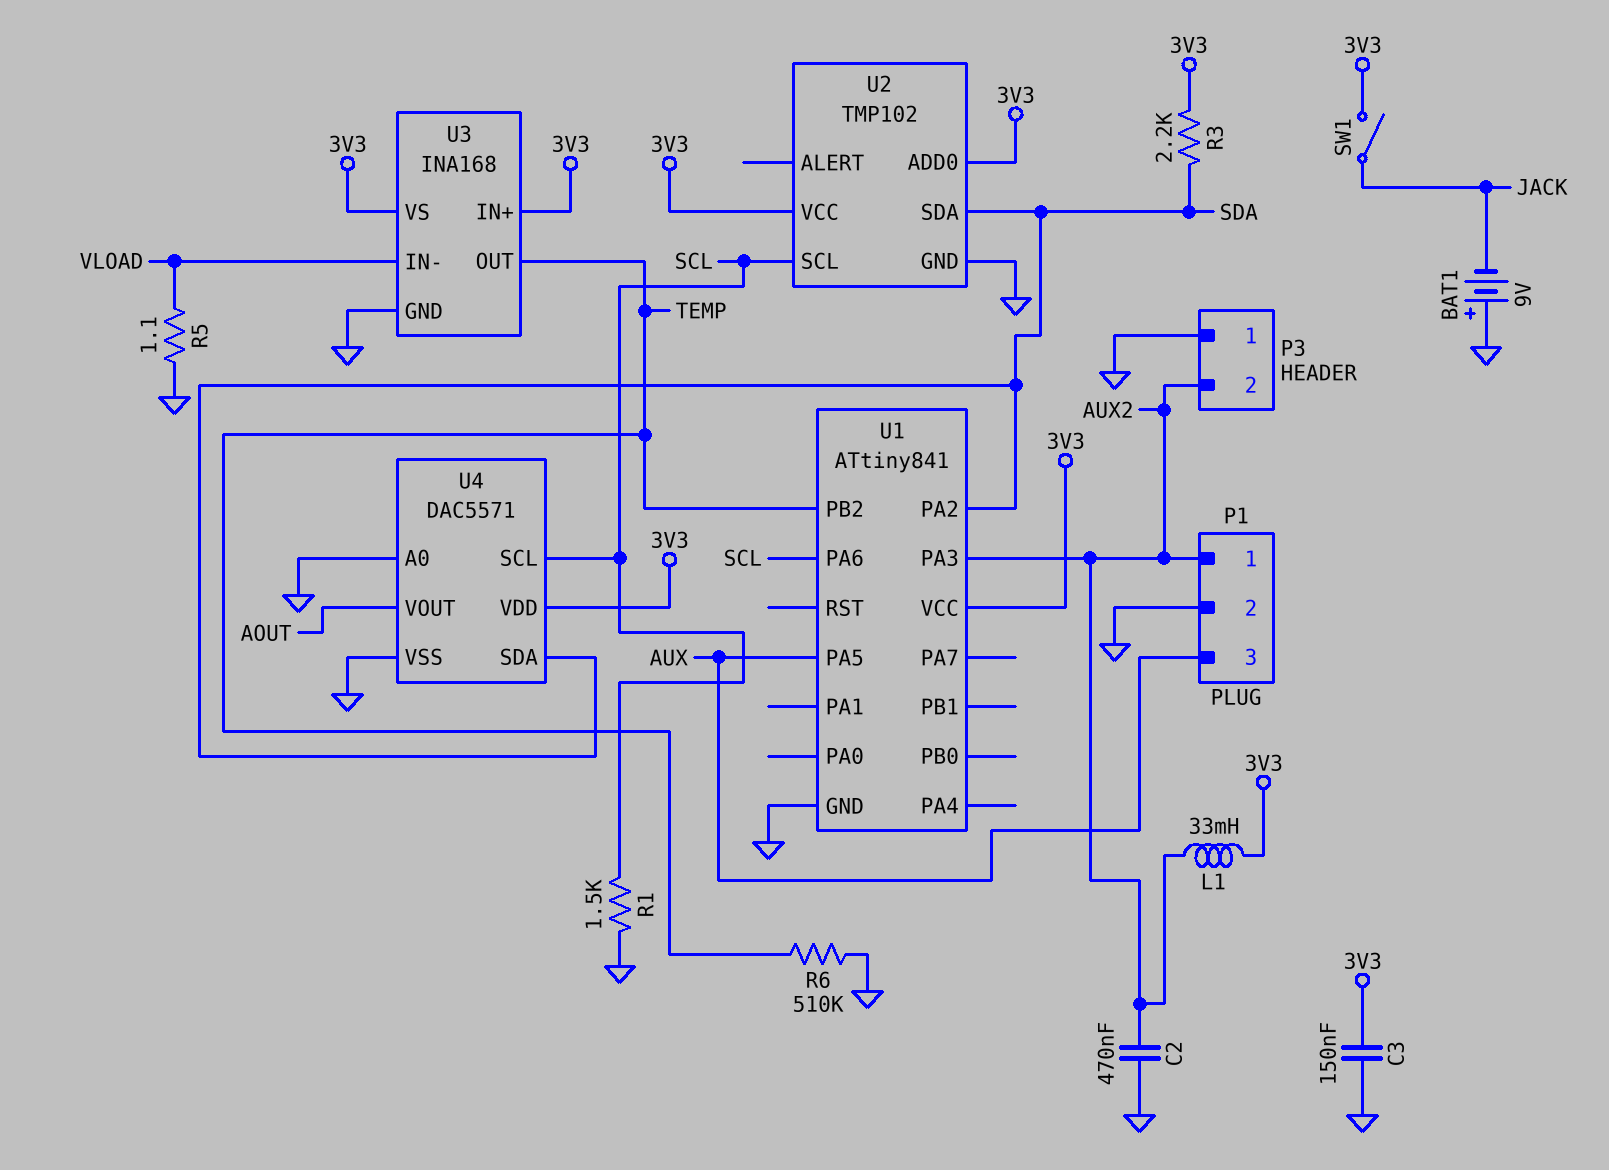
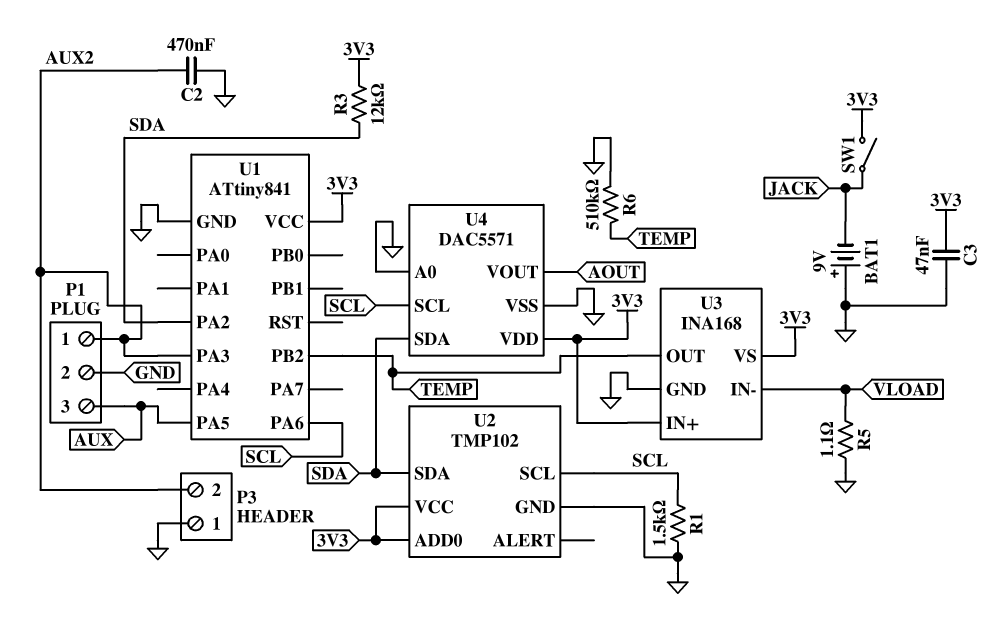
C3: 150nF (3V3, GND) -> 47nF (3V3, GND)
L1: 33mH (3V3, AUX2) -> none
R3: 2.2k (3V3, SDA) -> 12k (3V3, SDA)

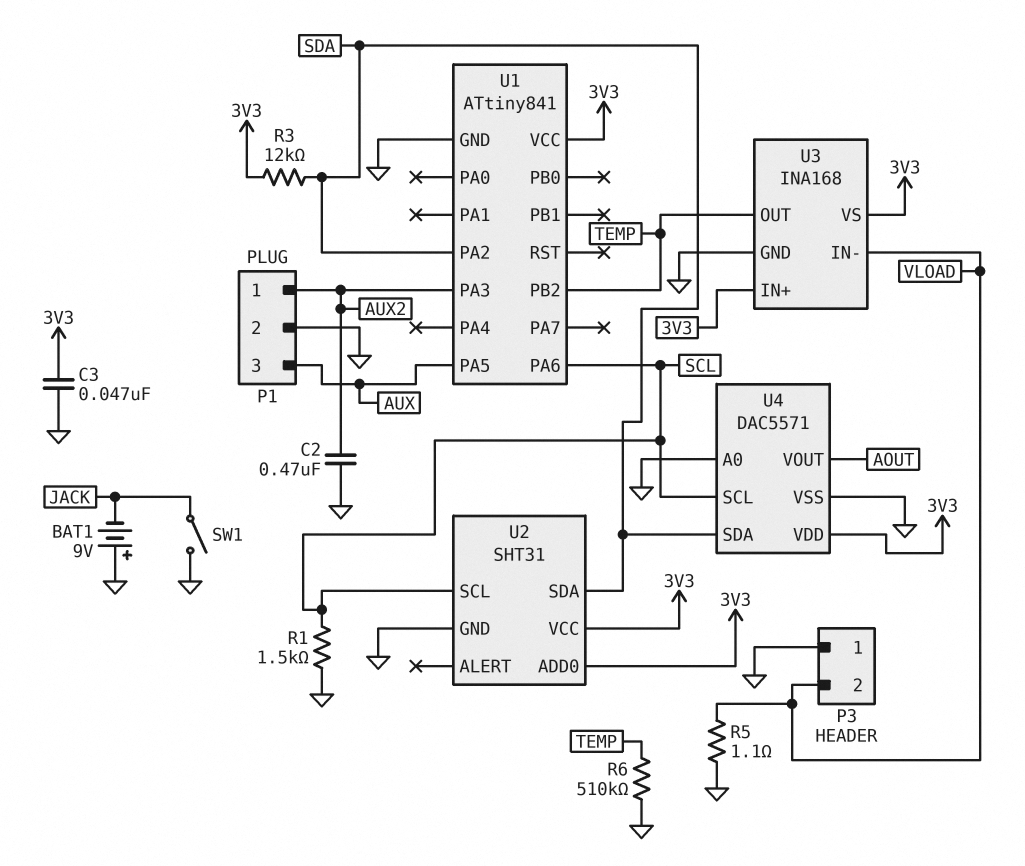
P3 pin 2: AUX2 -> VLOAD
SW1: switch (3V3, JACK) -> switch (GND, JACK)
U2: TMP102 -> SHT31

